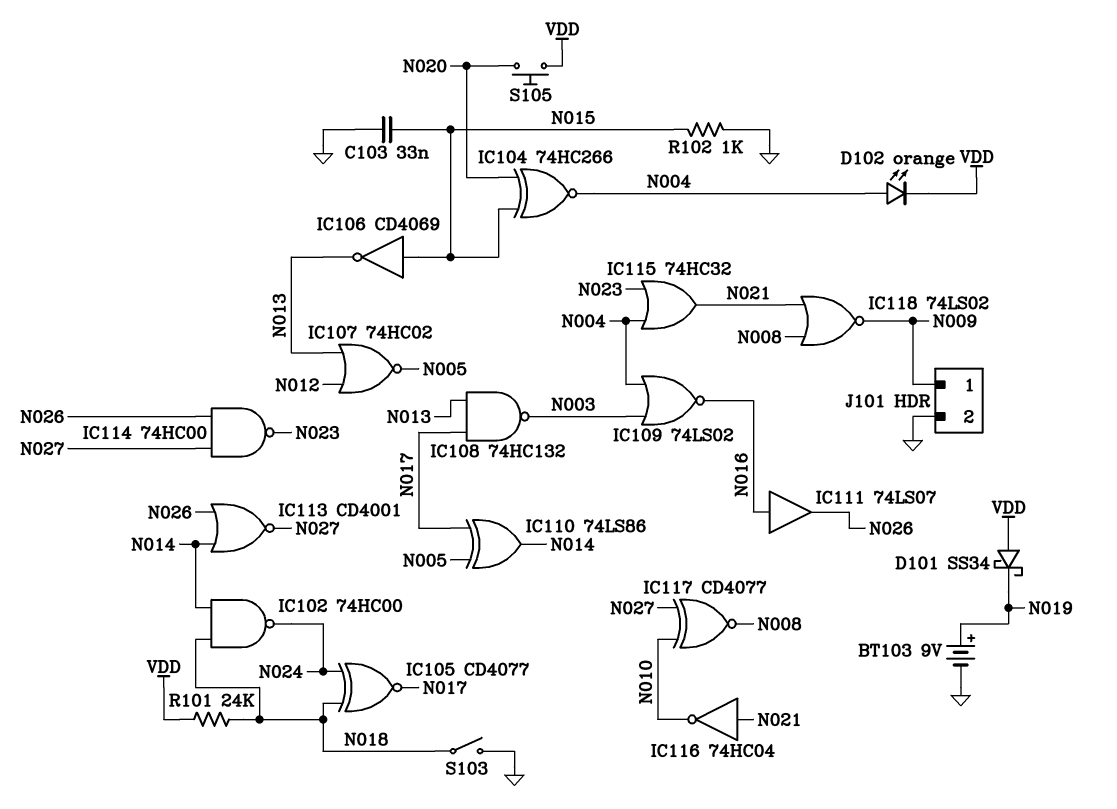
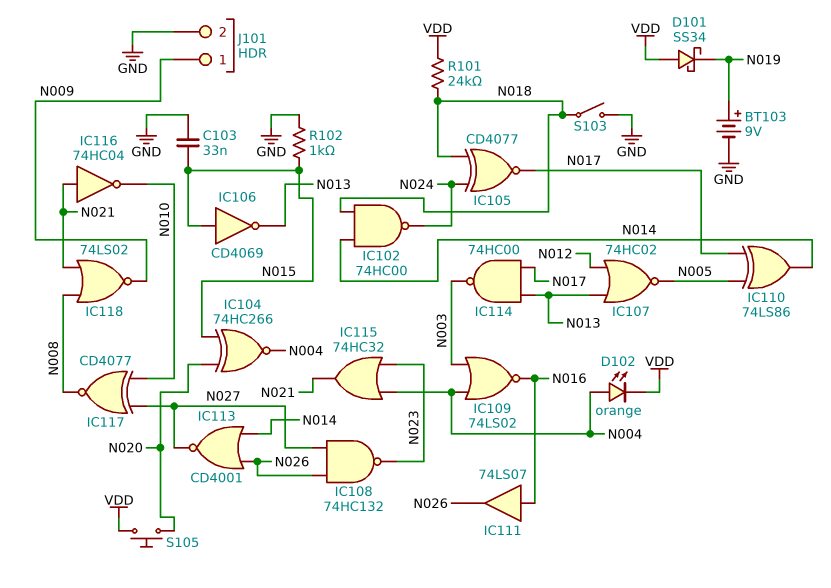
IC108: NAND 74HC132 (in N013, in N017, out N003) -> NAND 74HC132 (in N026, in N027, out N023)
IC114: NAND 74HC00 (in N026, in N027, out N023) -> NAND 74HC00 (in N013, in N017, out N003)

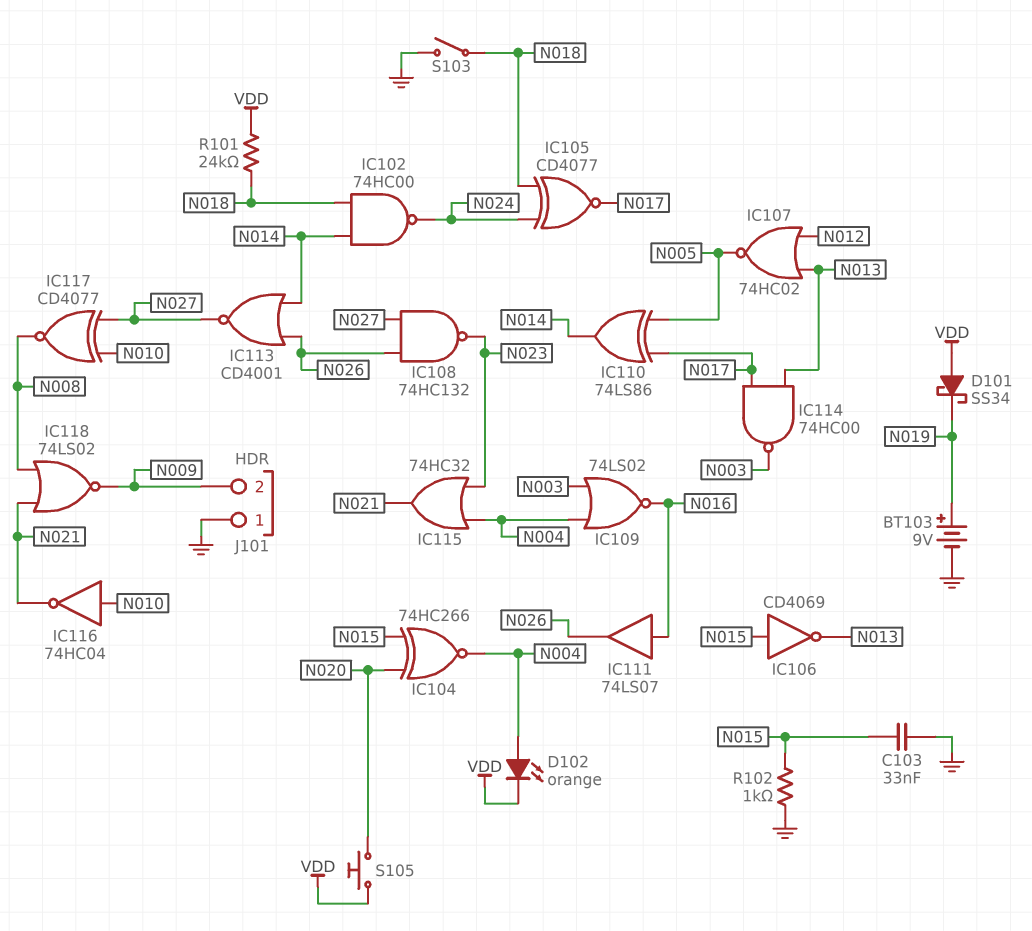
IC116: NOT 74HC04 (in N021, out N010) -> NOT 74HC04 (in N010, out N021)
J101 pin 1: N009 -> GND
J101 pin 2: GND -> N009

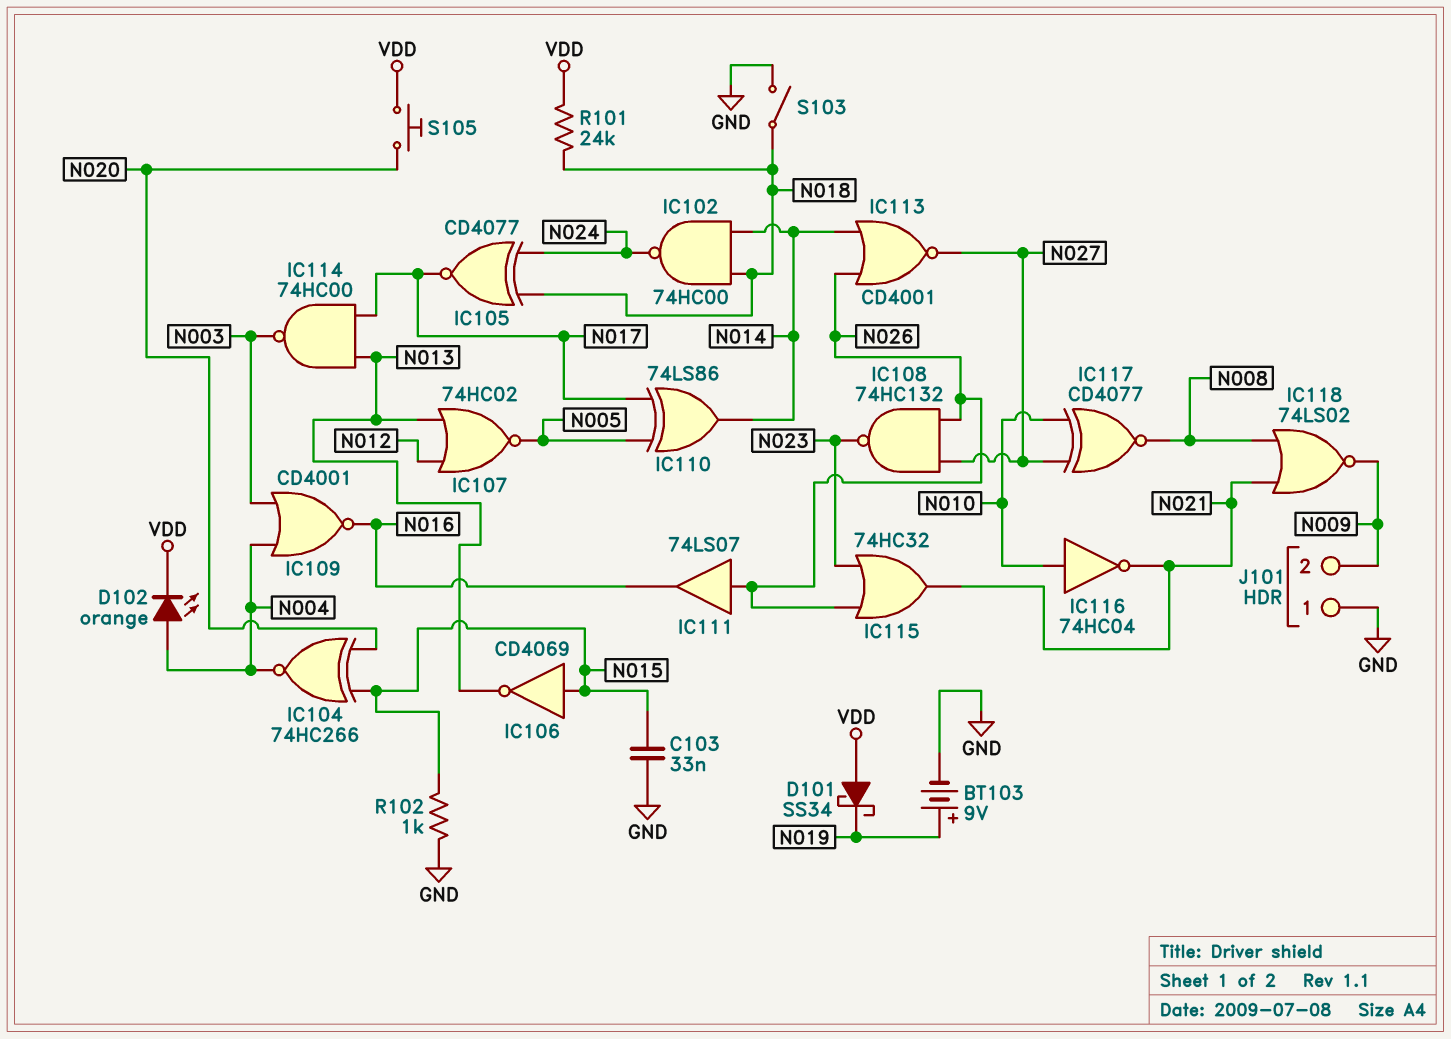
IC109: NOR 74LS02 (in N003, in N004, out N016) -> NOR CD4001 (in N003, in N004, out N016)
IC111: buffer 74LS07 (in N016, out N026) -> buffer 74LS07 (in N026, out N016)
IC115: OR 74HC32 (in N004, in N023, out N021) -> OR 74HC32 (in N023, in N026, out N021)

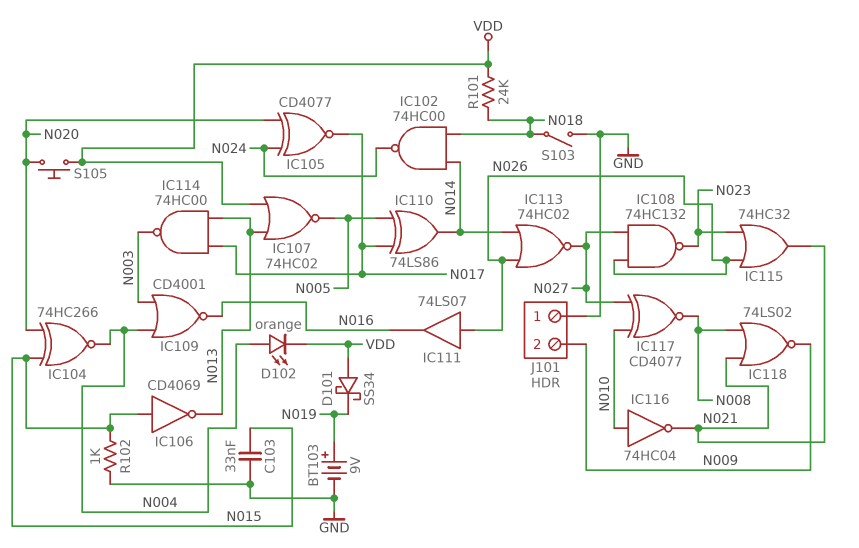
IC105: XNOR CD4077 (in N018, in N024, out N017) -> XNOR CD4077 (in N020, in N024, out N017)
IC107: NOR 74HC02 (in N012, in N013, out N005) -> NOR 74HC02 (in N013, in VDD, out N005)
IC113: NOR CD4001 (in N014, in N026, out N027) -> NOR 74HC02 (in N014, in N026, out N027)

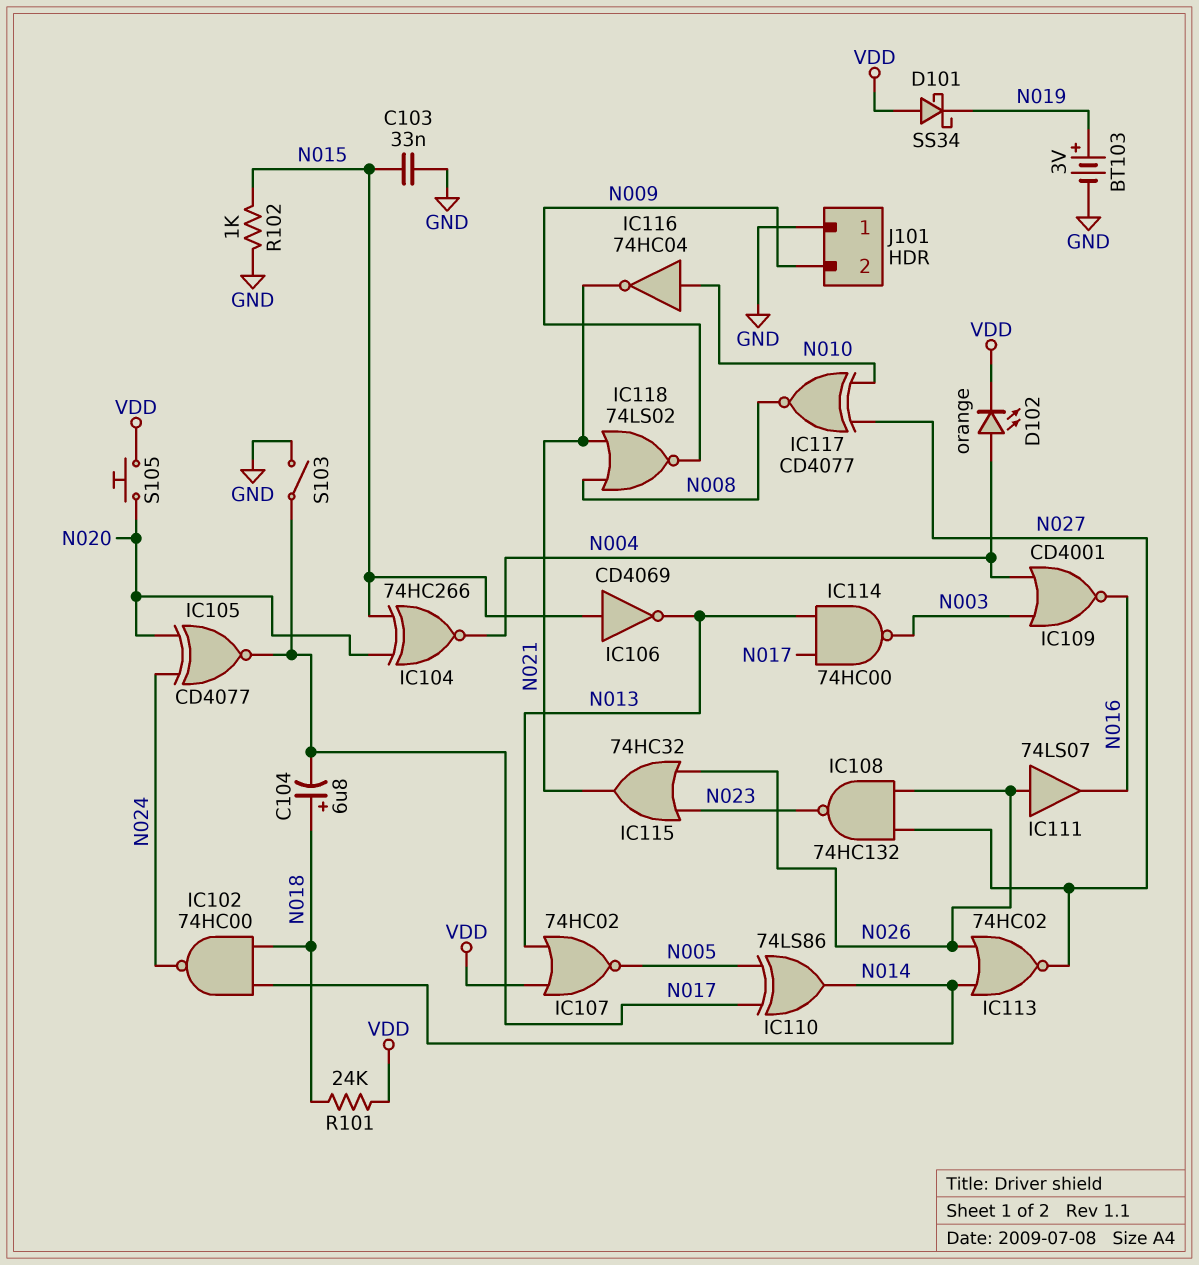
BT103: 9V (plus N019, minus GND) -> 3V (plus N019, minus GND)
C104: none -> 6.8uF (plus N018, minus N017)
S103: switch (GND, N018) -> switch (GND, N017)

